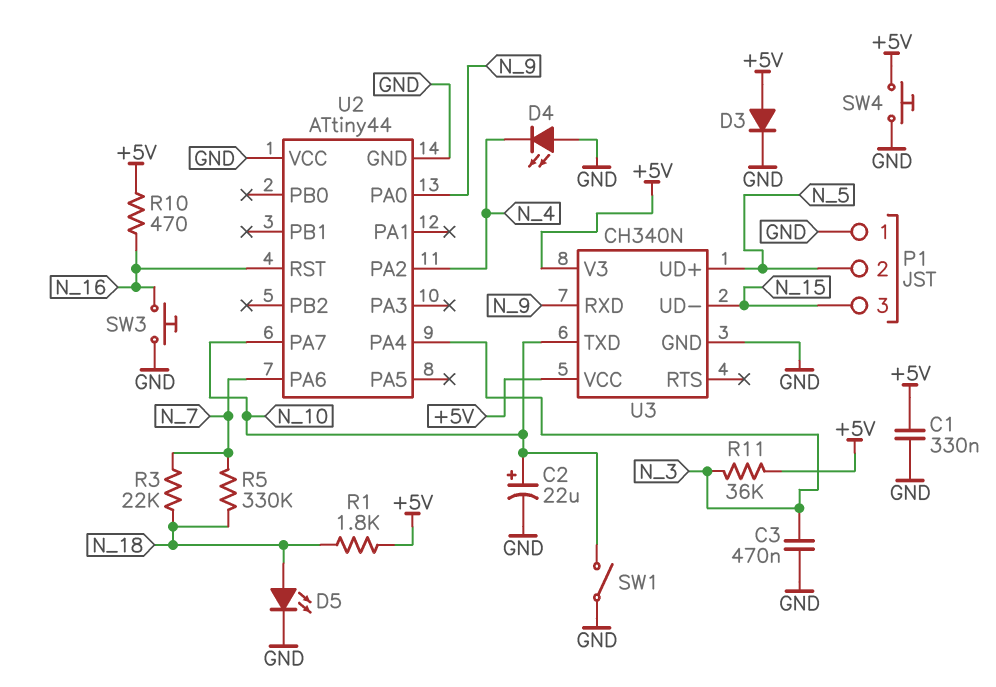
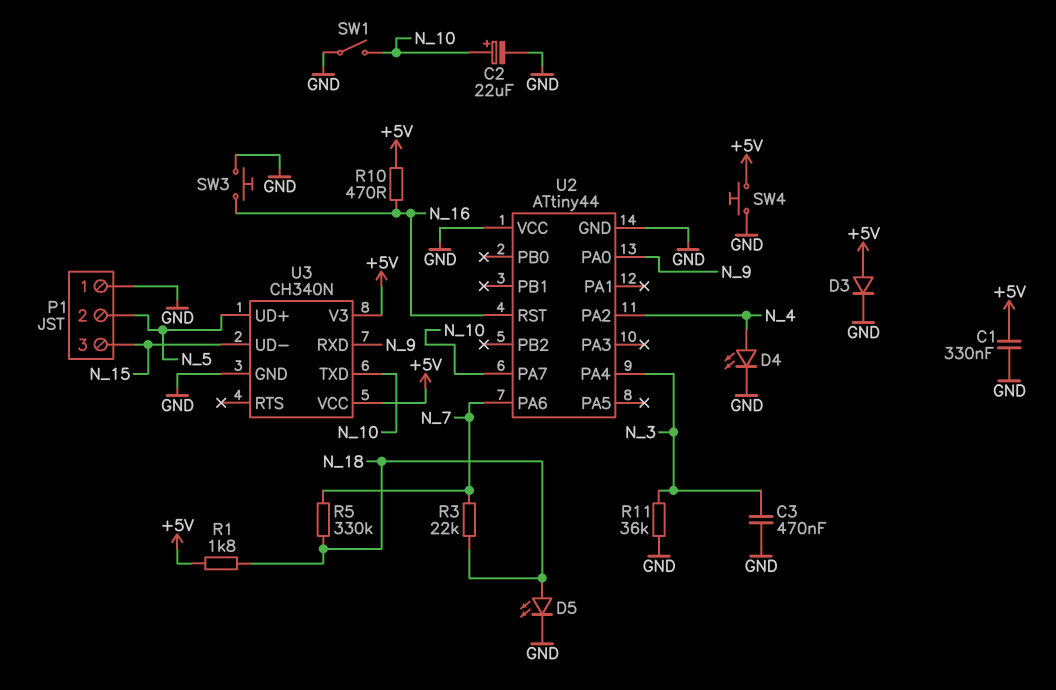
D4: LED (A GND, K N_4) -> LED (A N_4, K GND)
R11: 36k (+5V, N_3) -> 36k (GND, N_3)

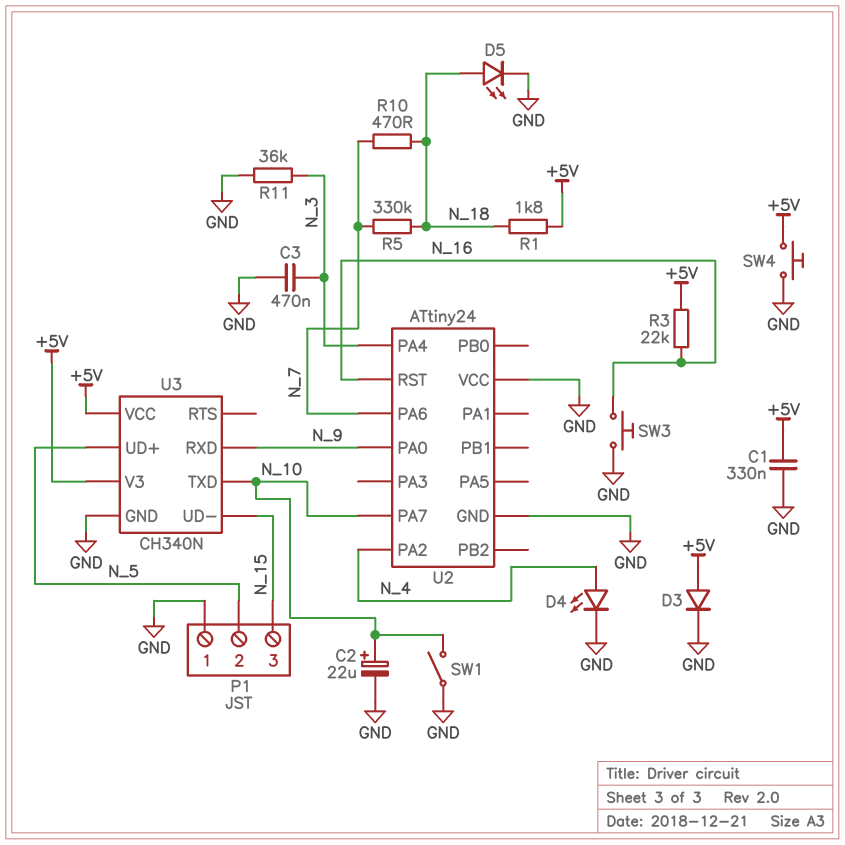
R3: 22k (N_7, N_18) -> 22k (+5V, N_16)
R10: 470 (+5V, N_16) -> 470 (N_7, N_18)
U2: ATtiny44 -> ATtiny24

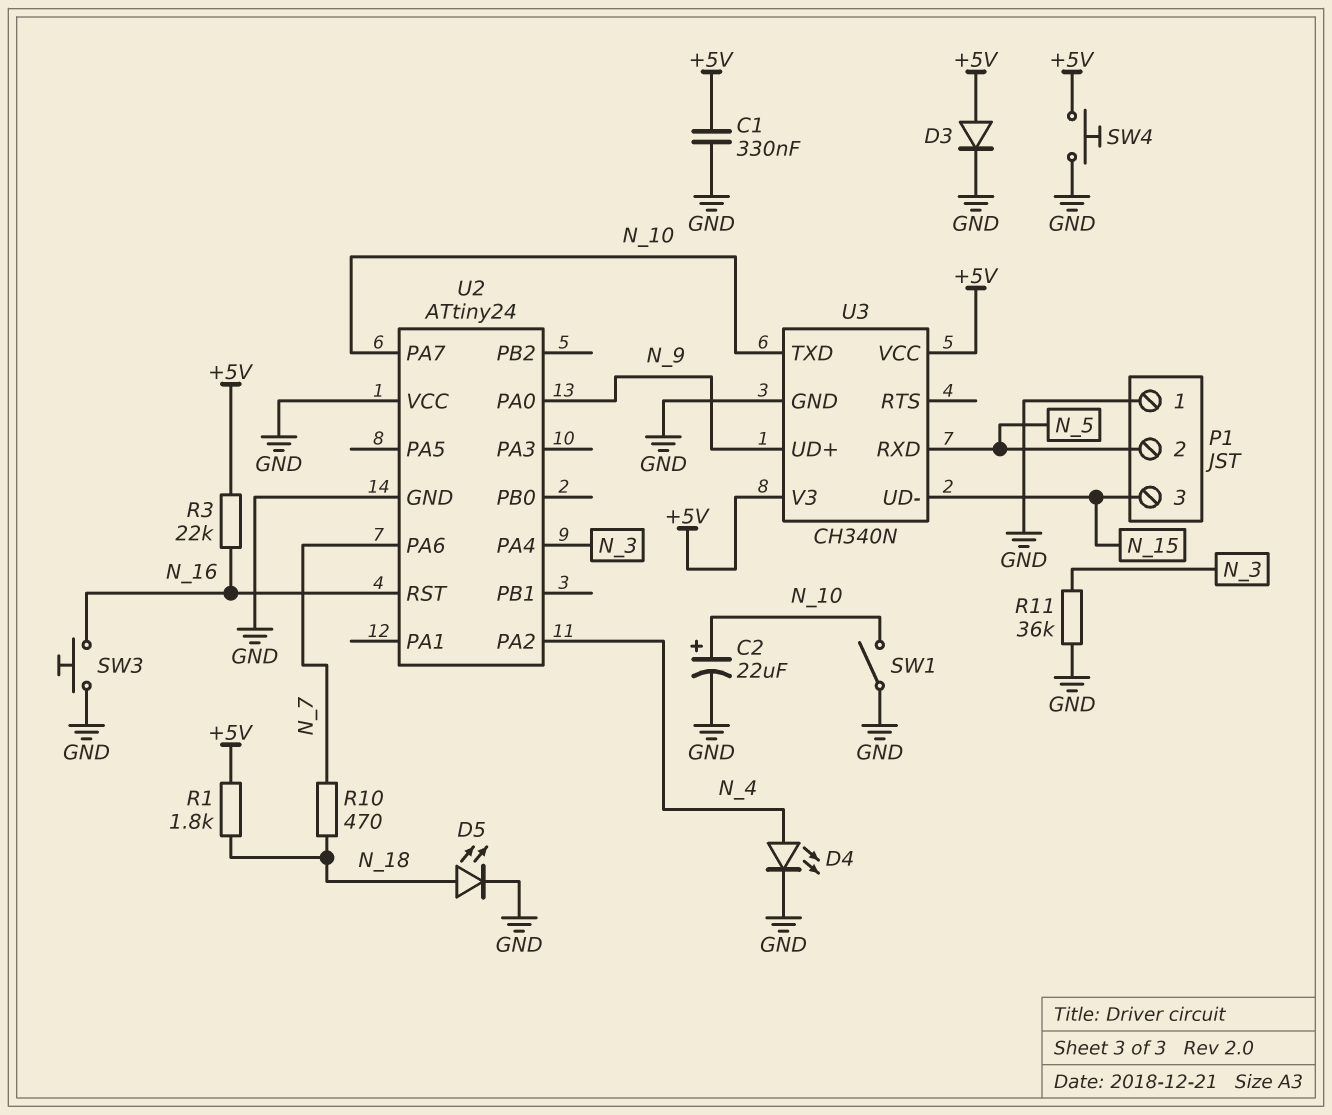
C3: 470nF (GND, N_3) -> none
R5: 330k (N_7, N_18) -> none
U3 pin RXD: N_9 -> N_5
U3 pin UD+: N_5 -> N_9

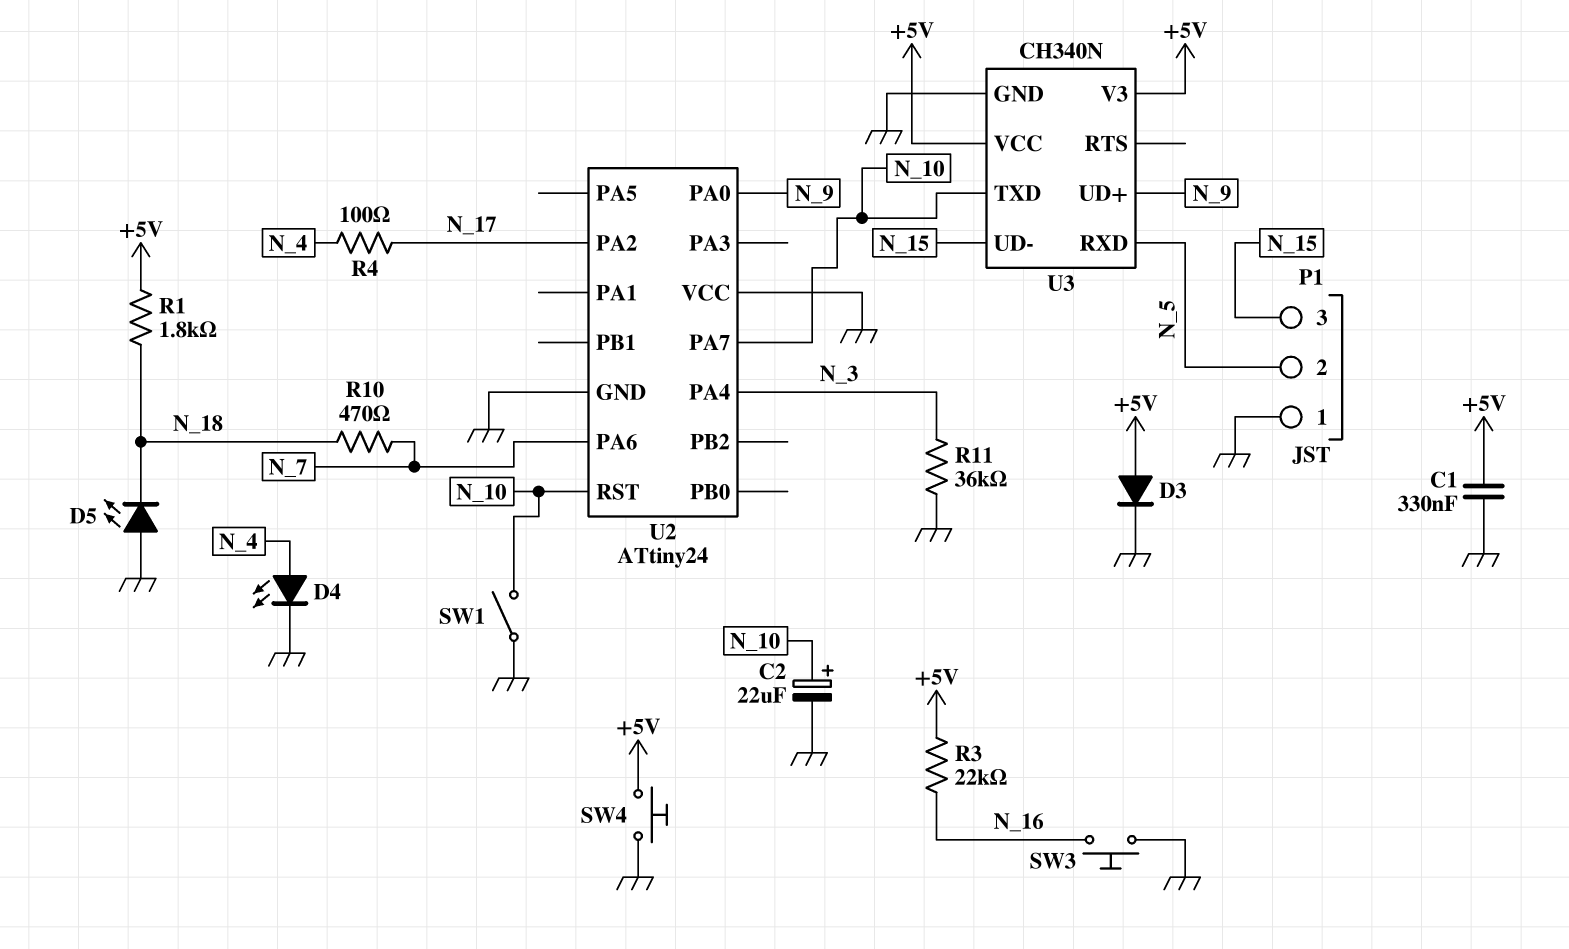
D5: LED (A N_18, K GND) -> LED (A GND, K N_18)
R4: none -> 100 (N_4, N_17)
U2 pin PA2: N_4 -> N_17
U2 pin RST: N_16 -> N_10

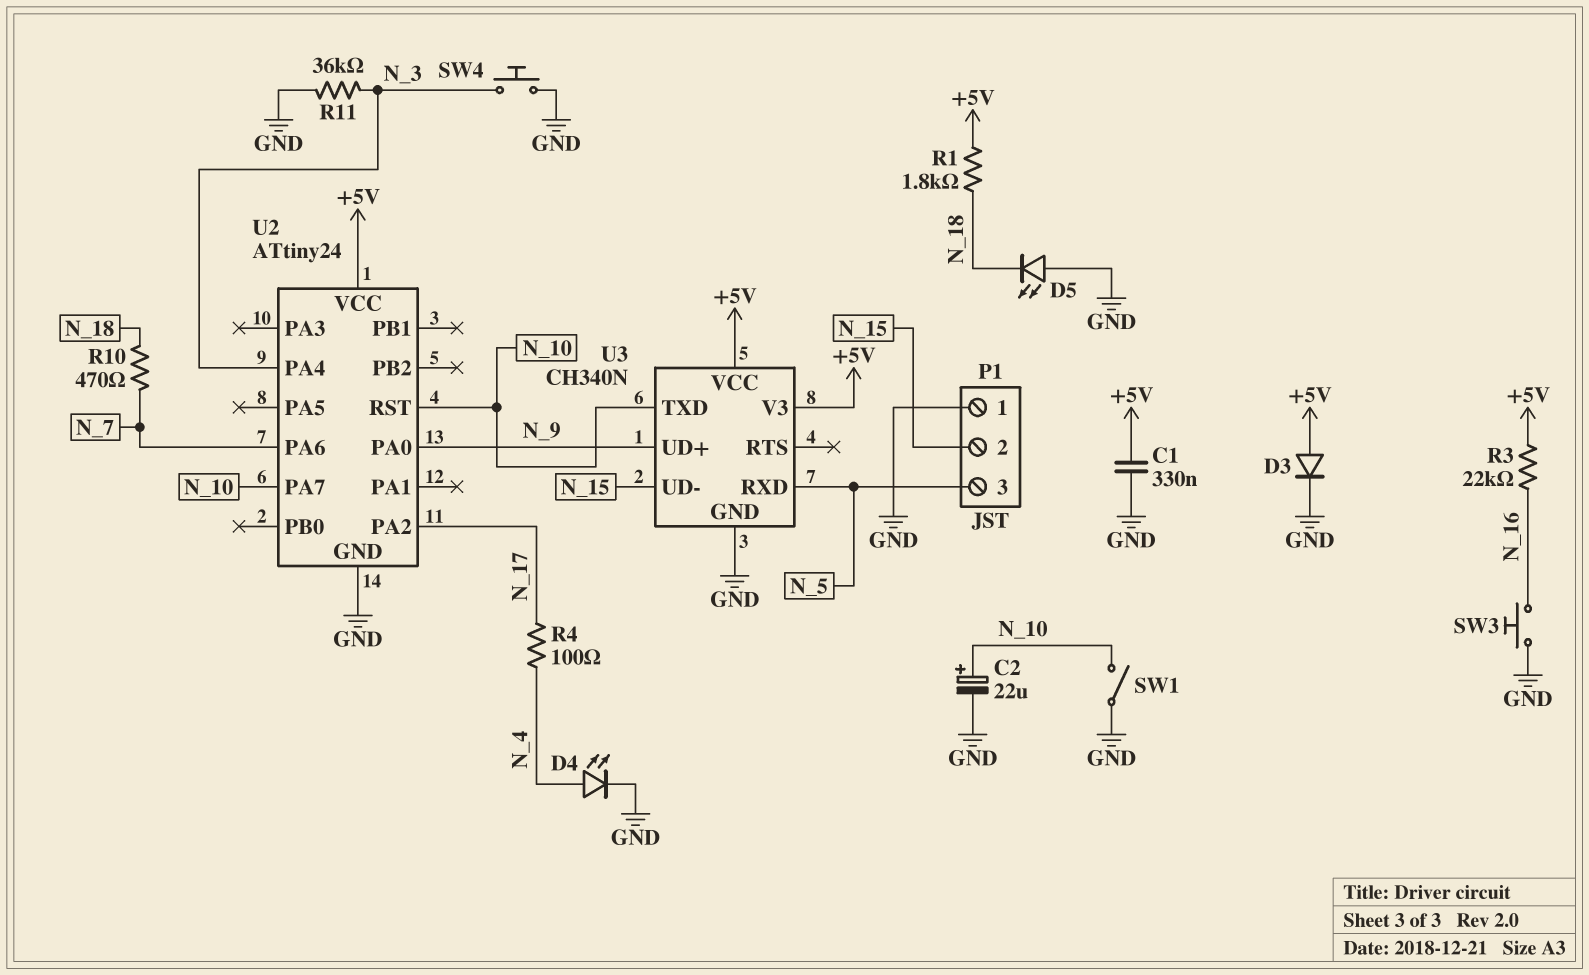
P1 pin 2: N_5 -> N_15
P1 pin 3: N_15 -> N_5
SW4: button (+5V, GND) -> button (GND, N_3)
U2 pin VCC: GND -> +5V

